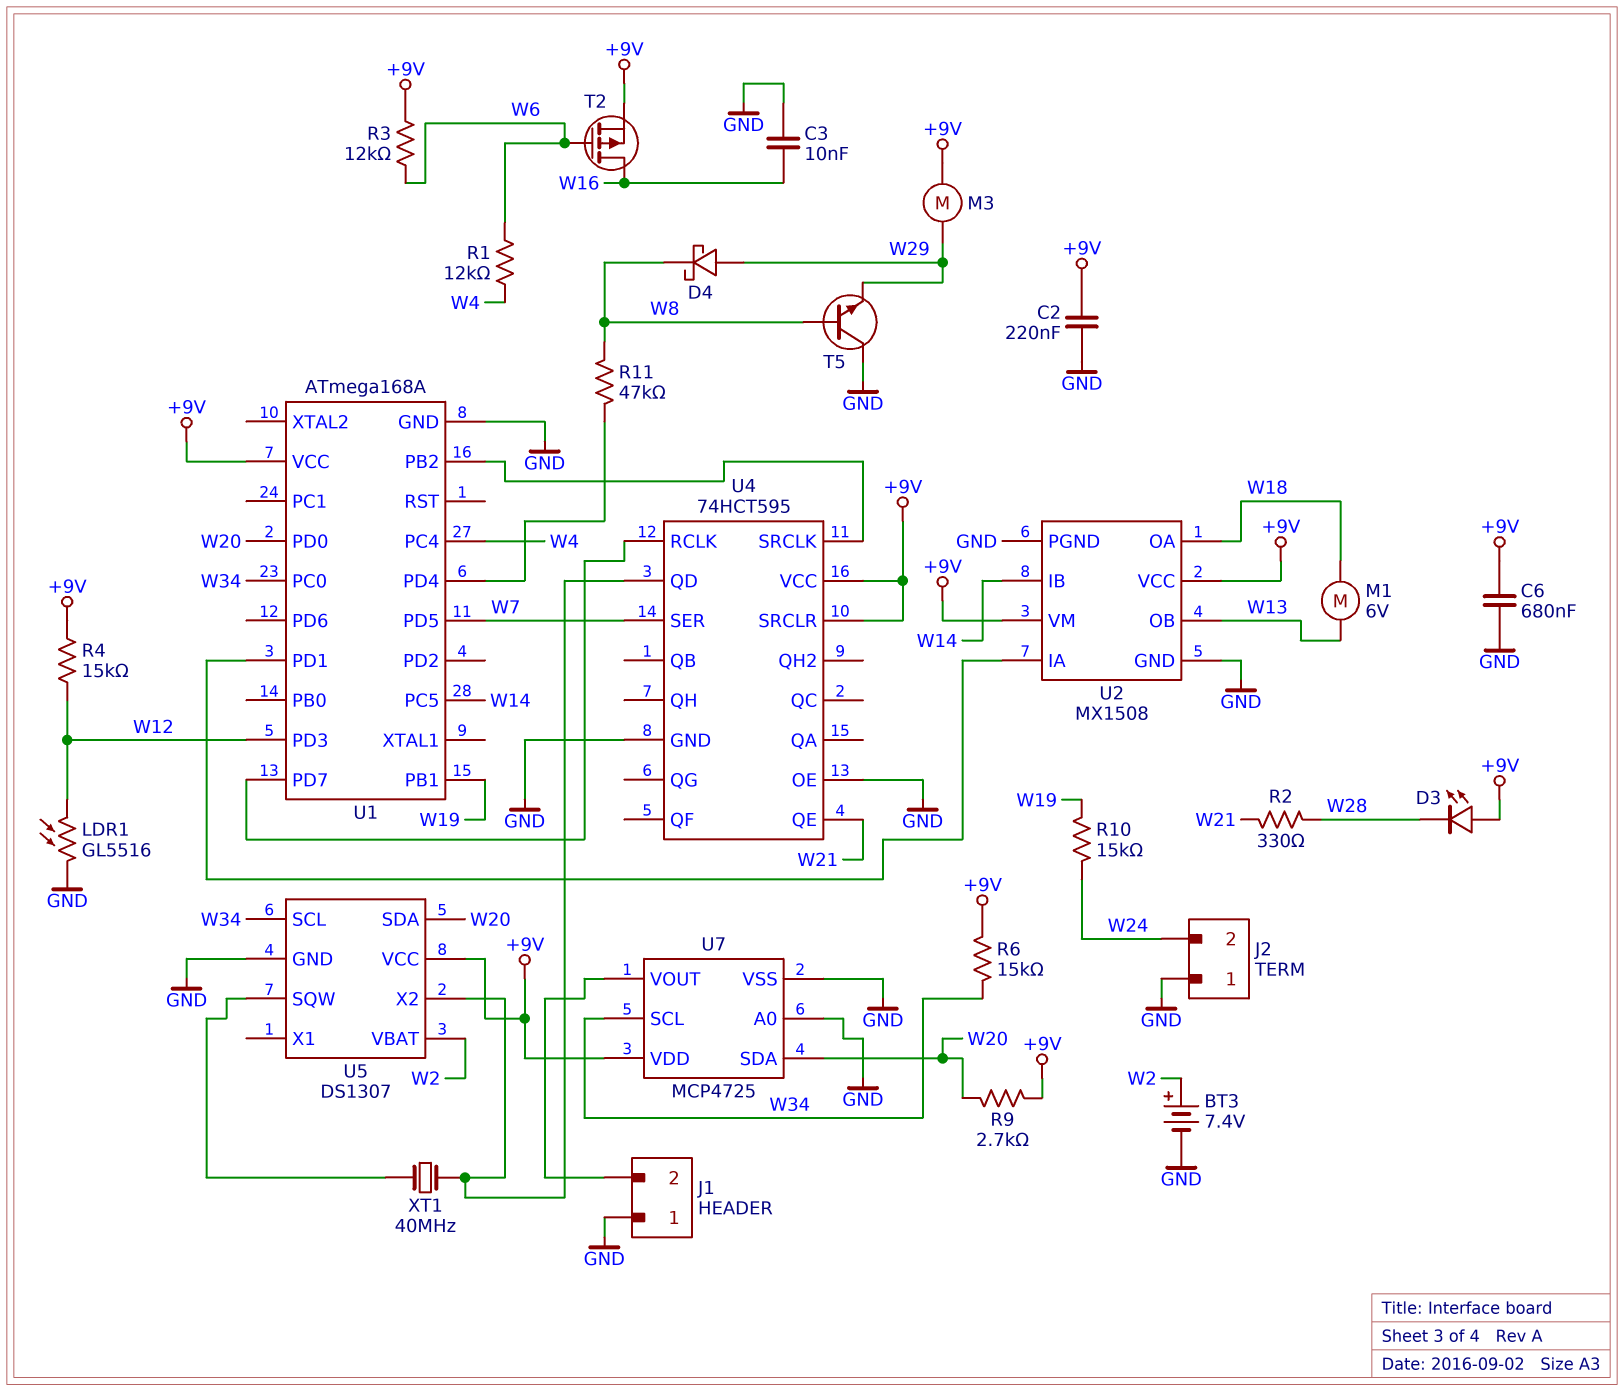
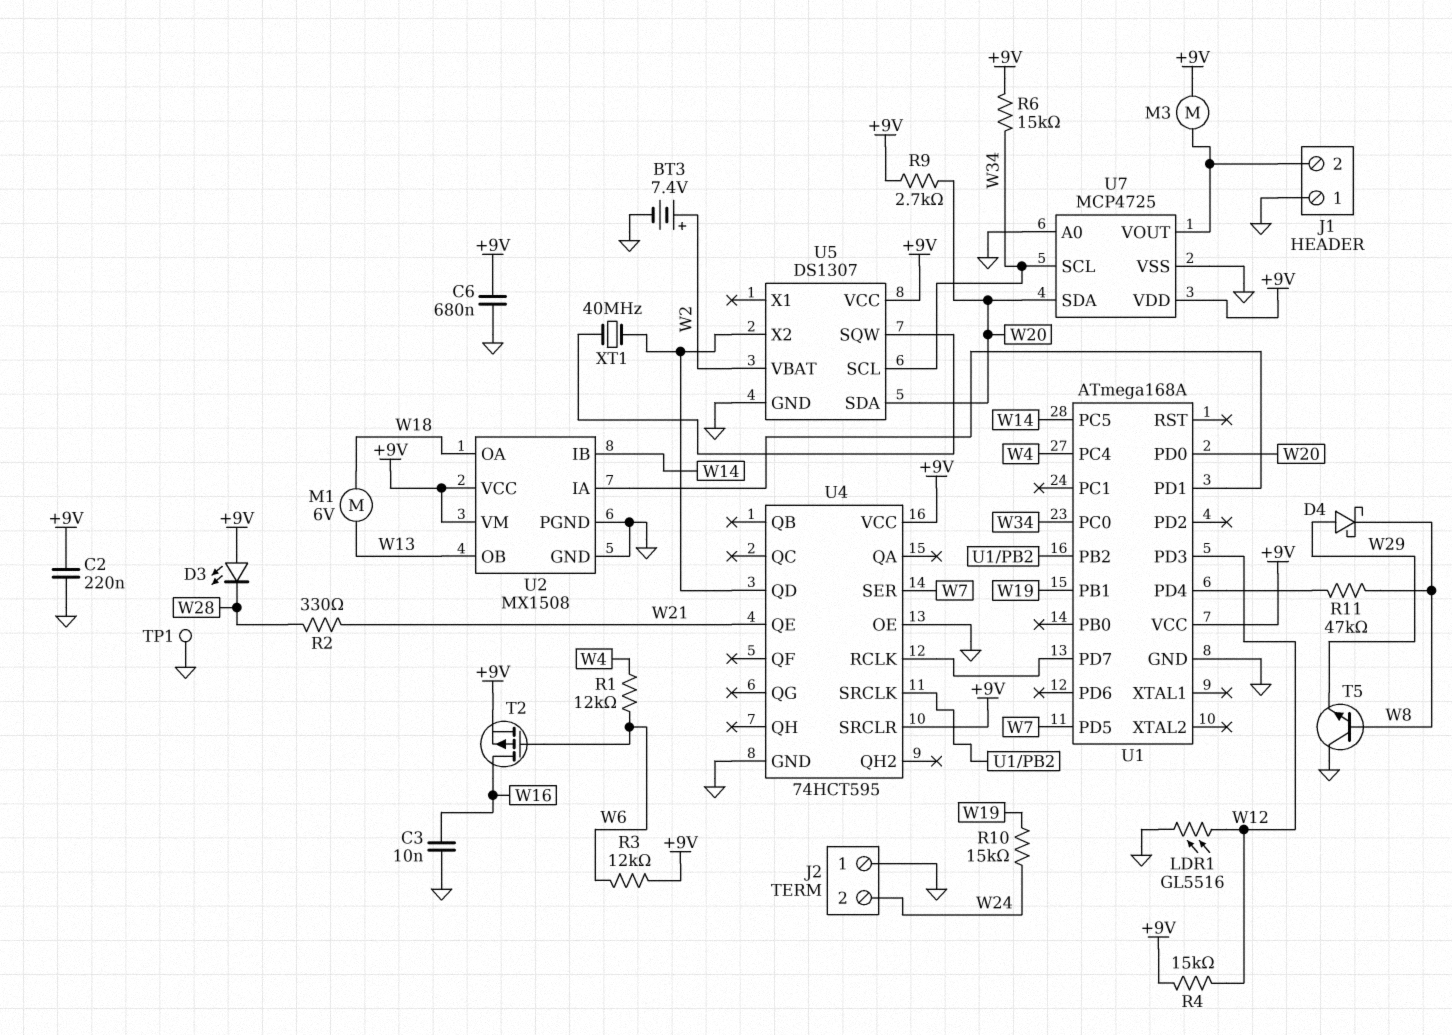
M3: motor (+9V, W29) -> motor (+9V, J1/2)
TP1: none -> test point (GND)

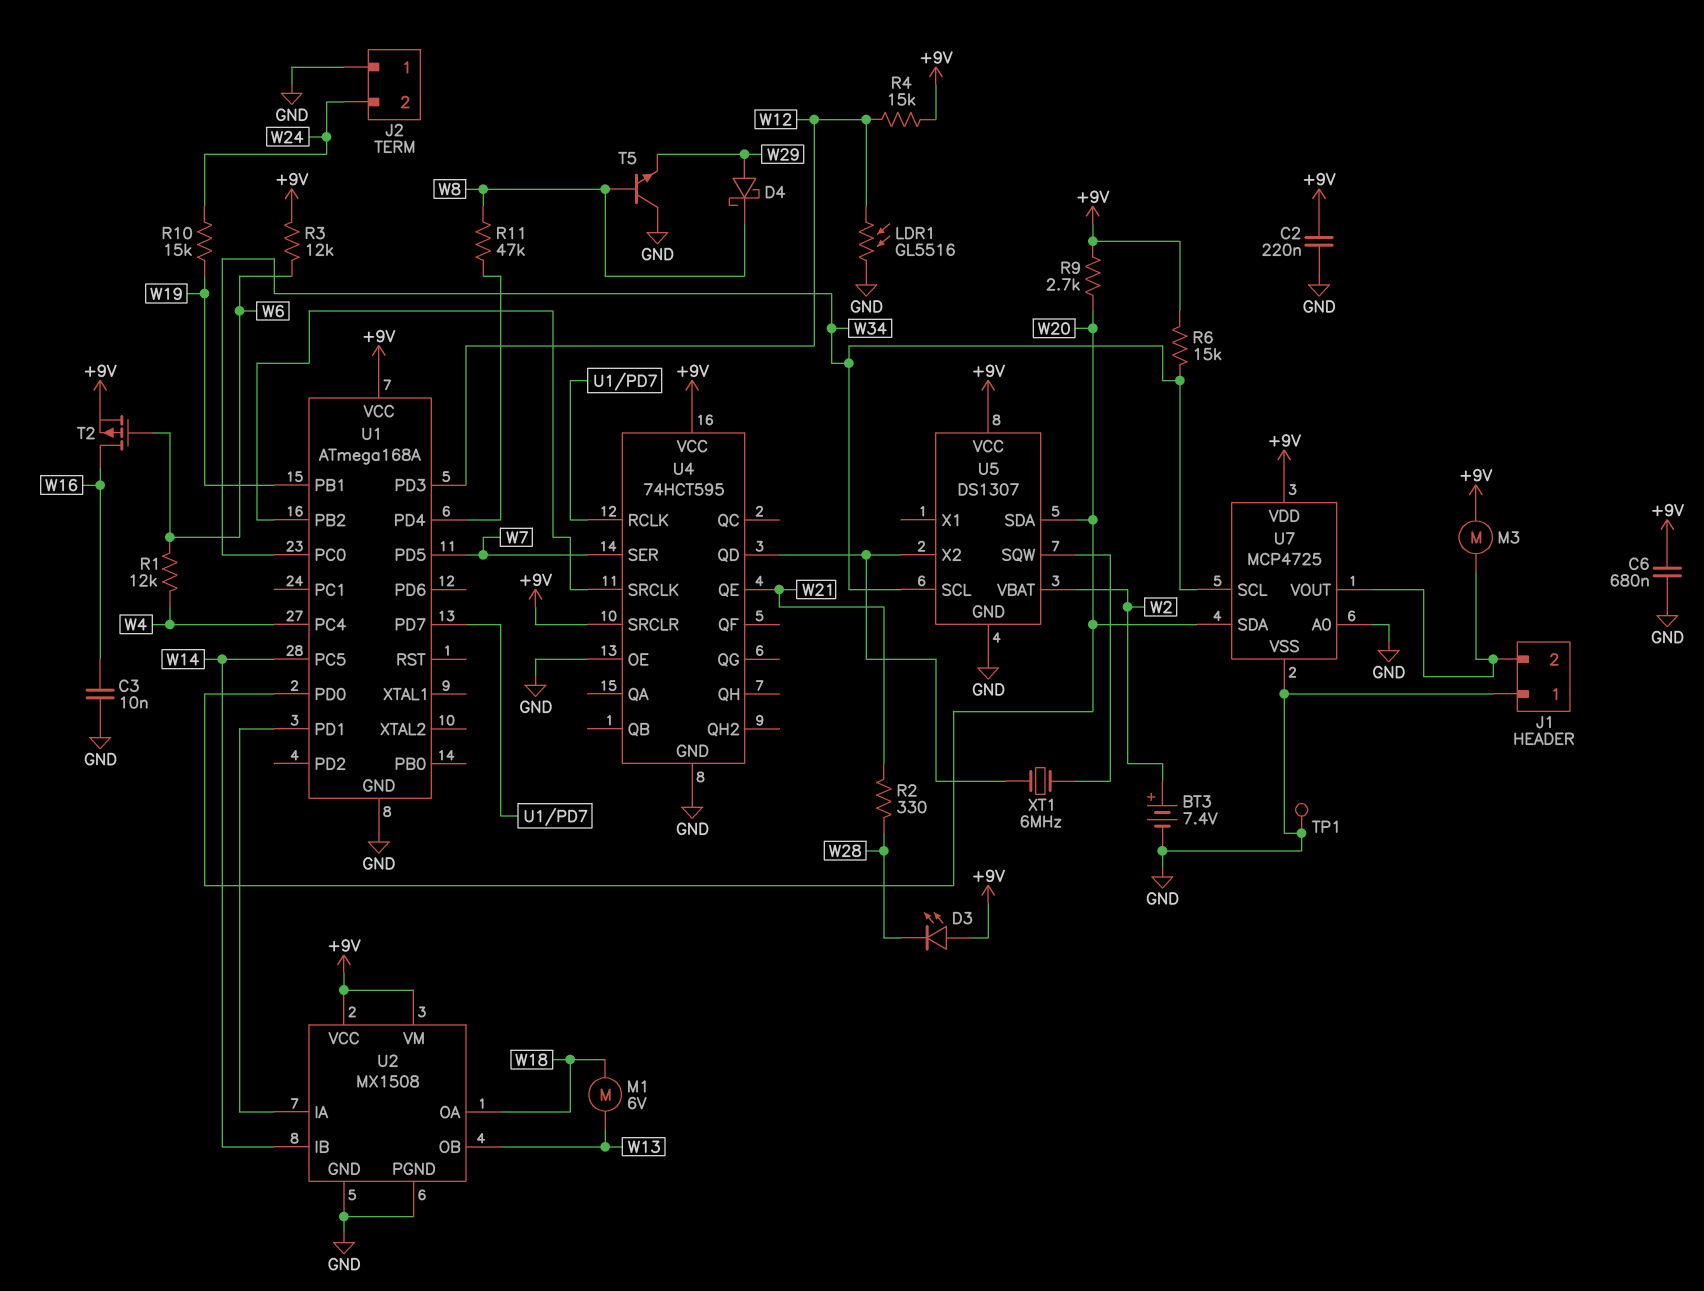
XT1: 40MHz (U4/QD, U5/SQW) -> 6MHz (U4/QD, U5/SQW)

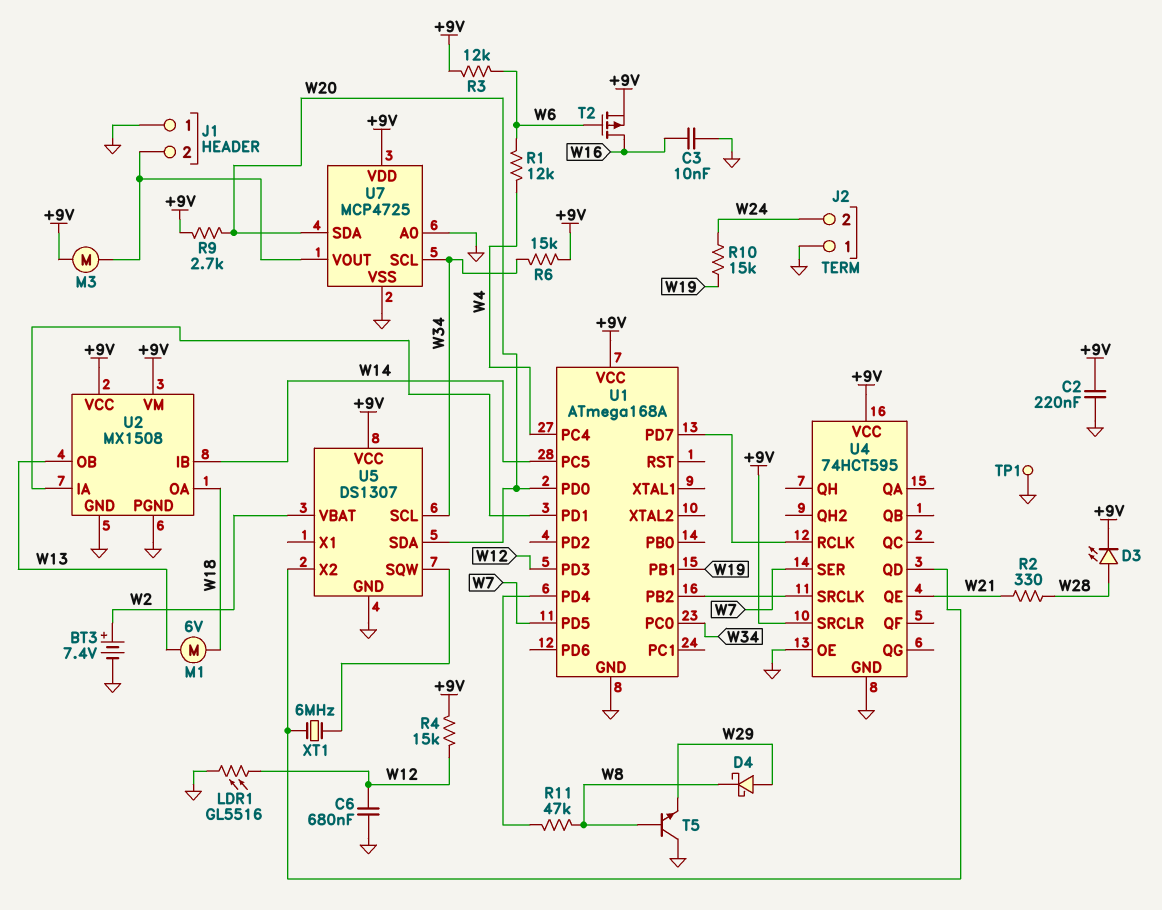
C6: 680nF (+9V, GND) -> 680nF (GND, W12)
D3: LED (A +9V, K W28) -> LED (A W28, K +9V)

